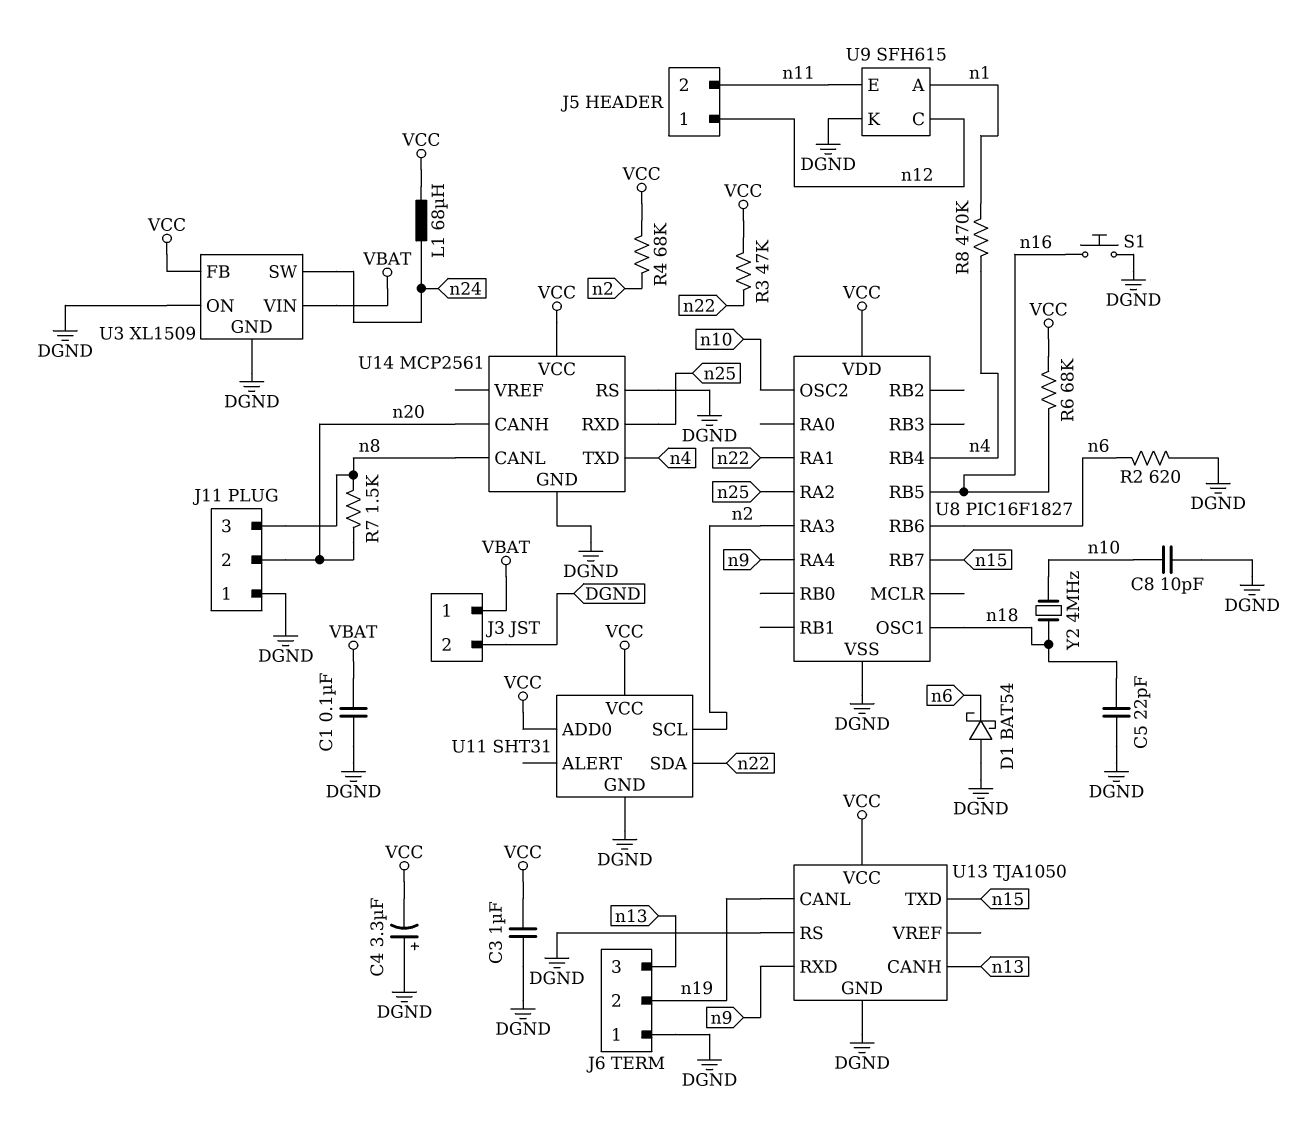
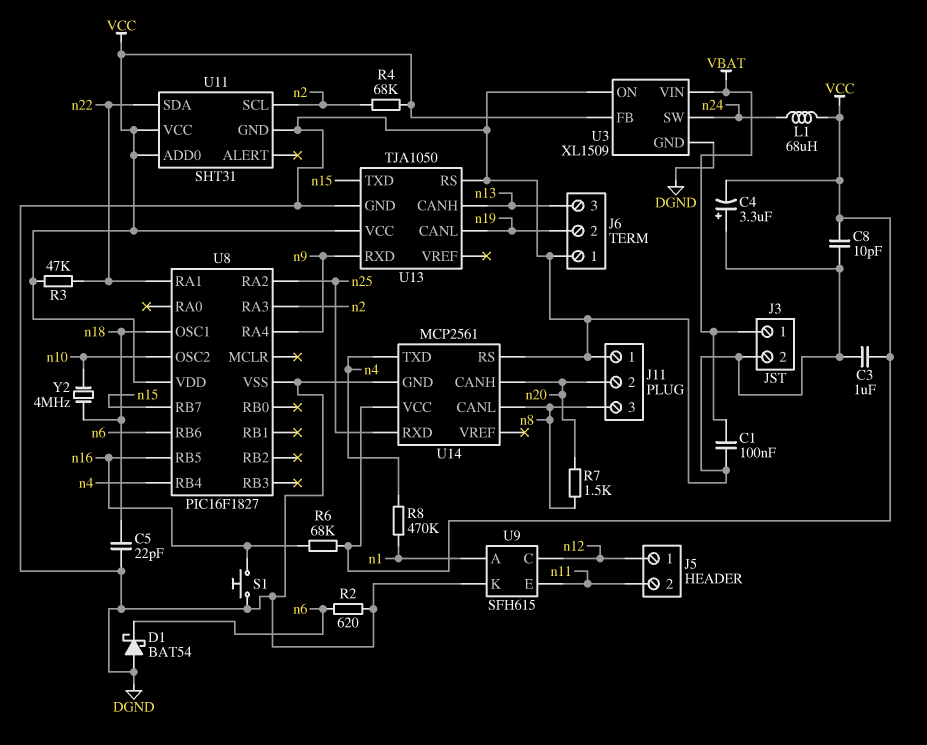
C8: 10pF (DGND, n10) -> 10pF (DGND, VCC)

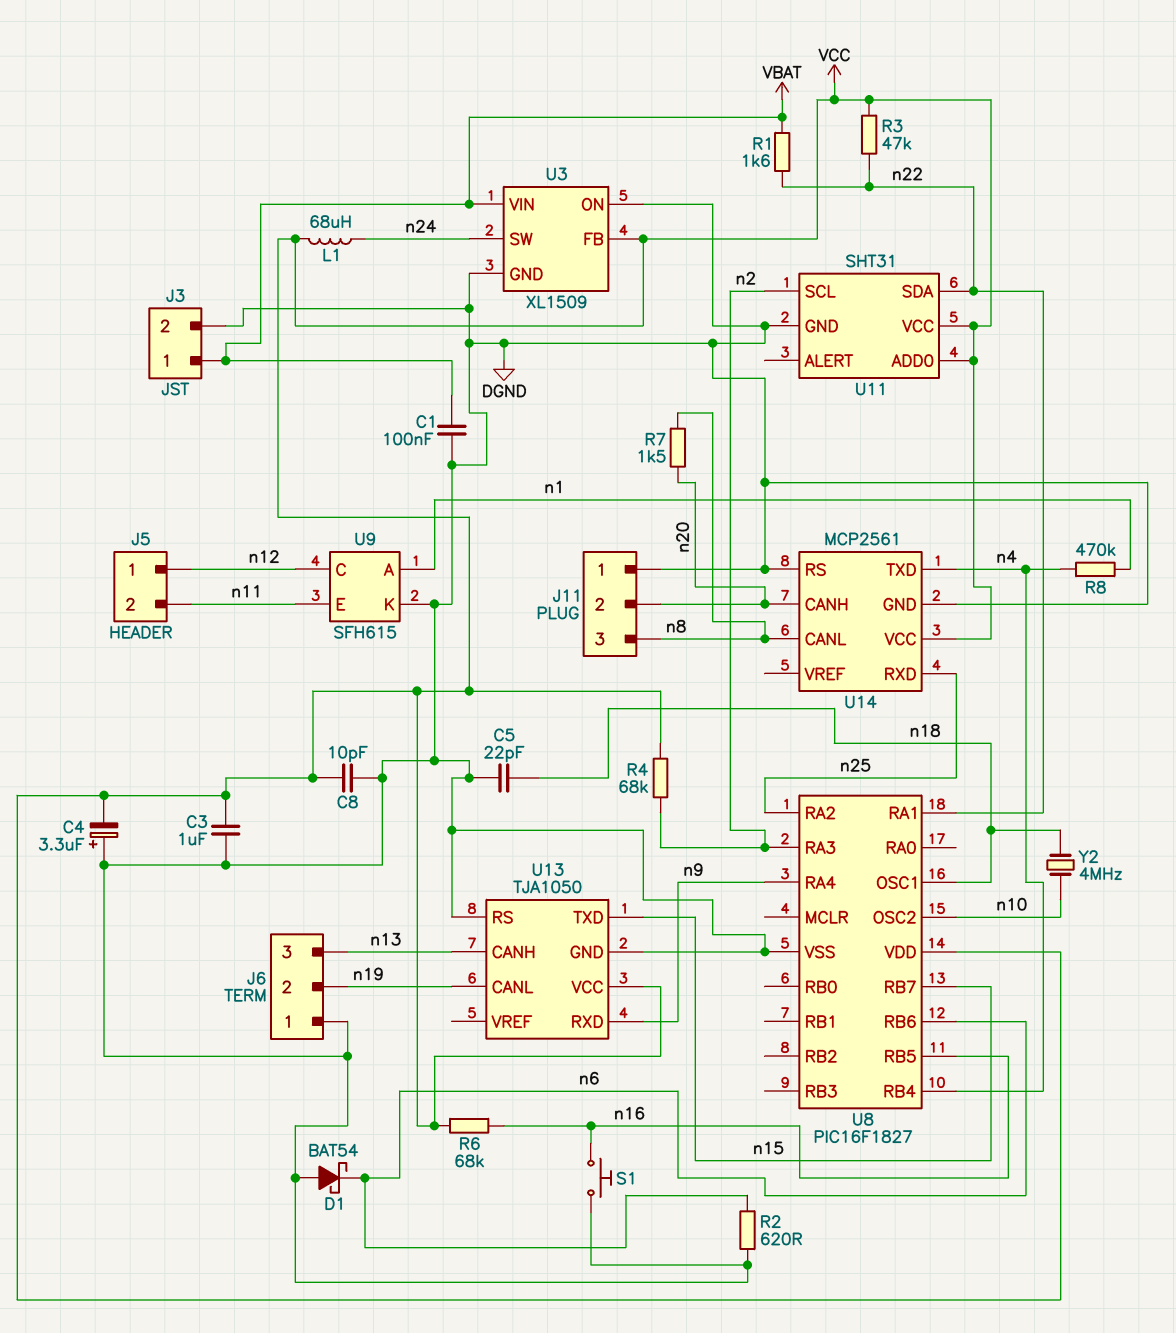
R1: none -> 1.6k (VBAT, n22)

